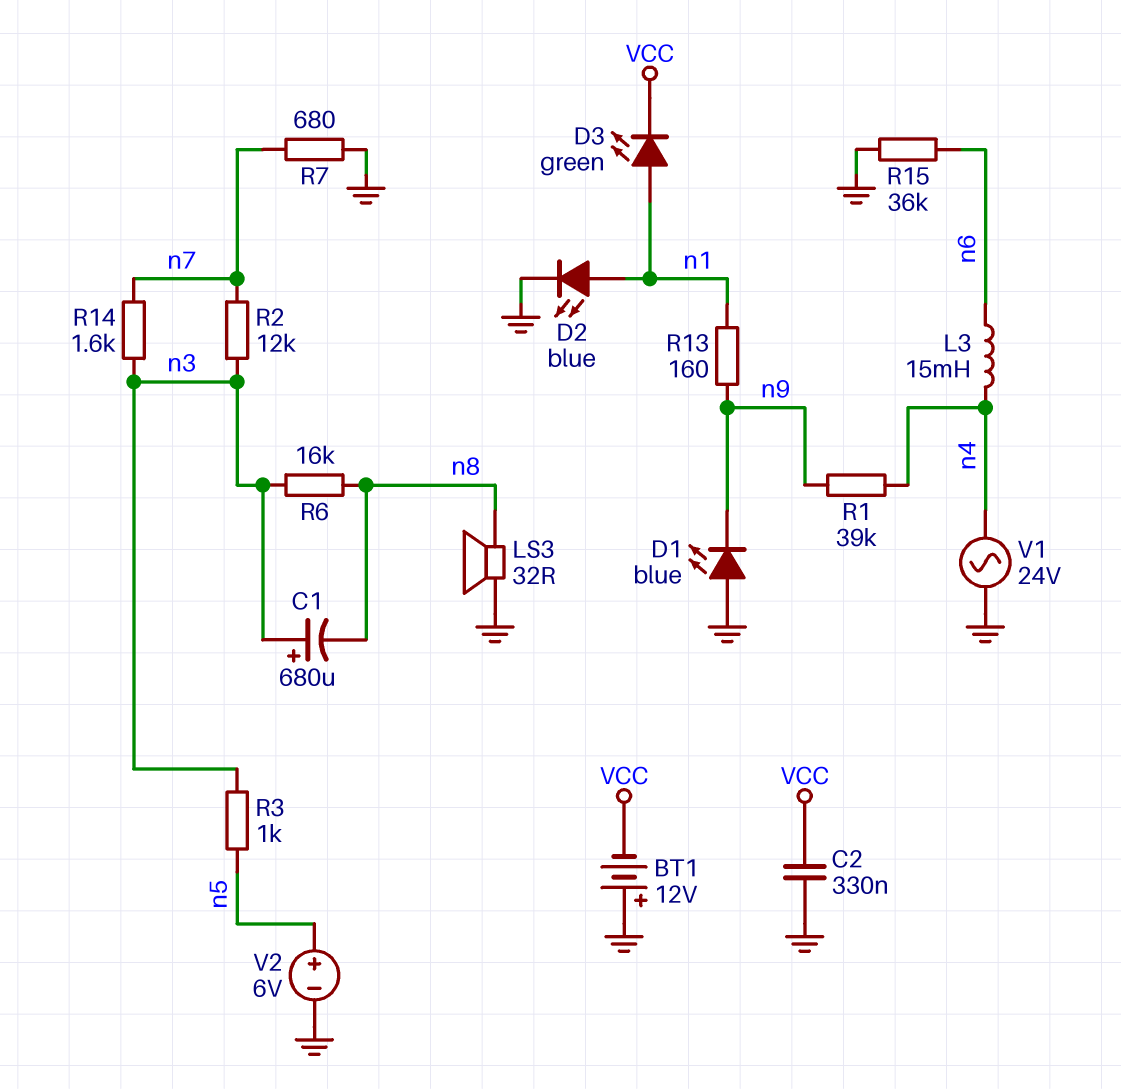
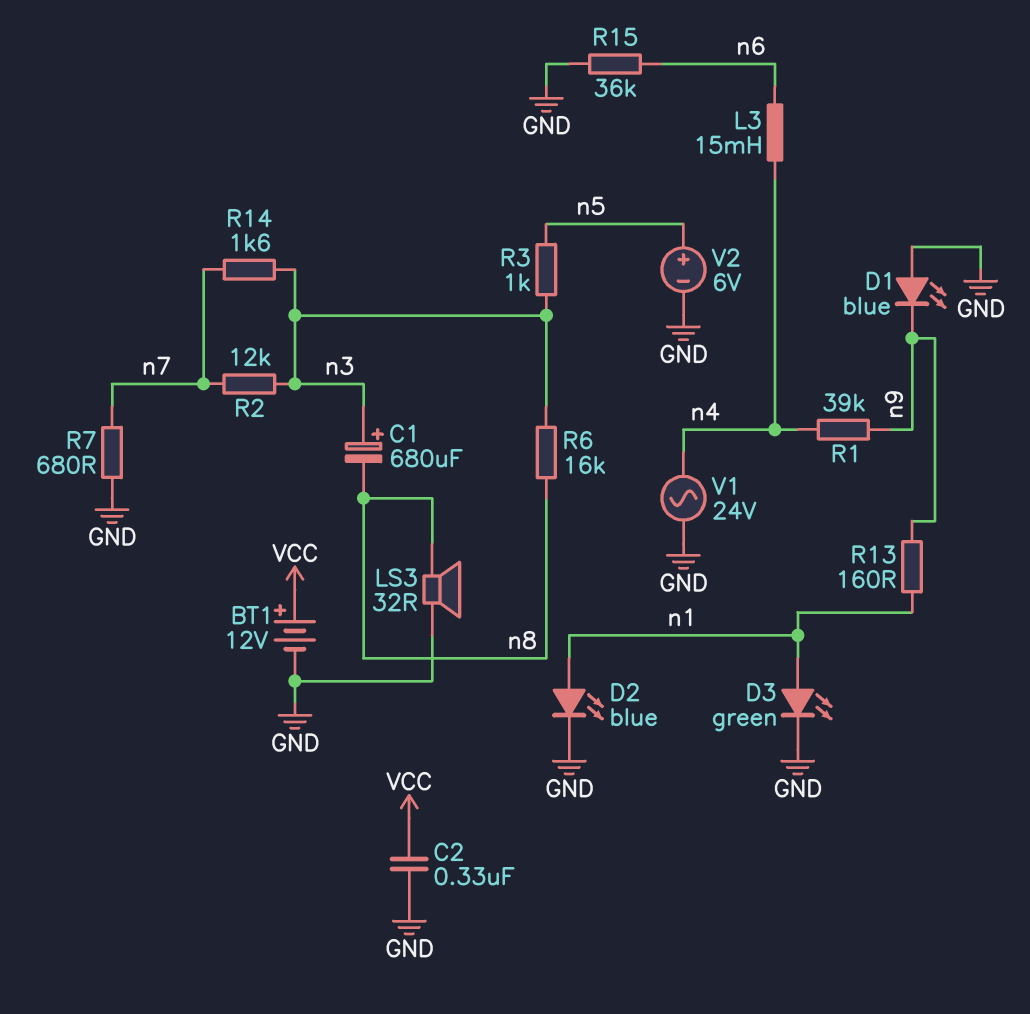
BT1: 12V (plus GND, minus VCC) -> 12V (plus VCC, minus GND)
D3: LED green (A n1, K VCC) -> LED green (A n1, K GND)

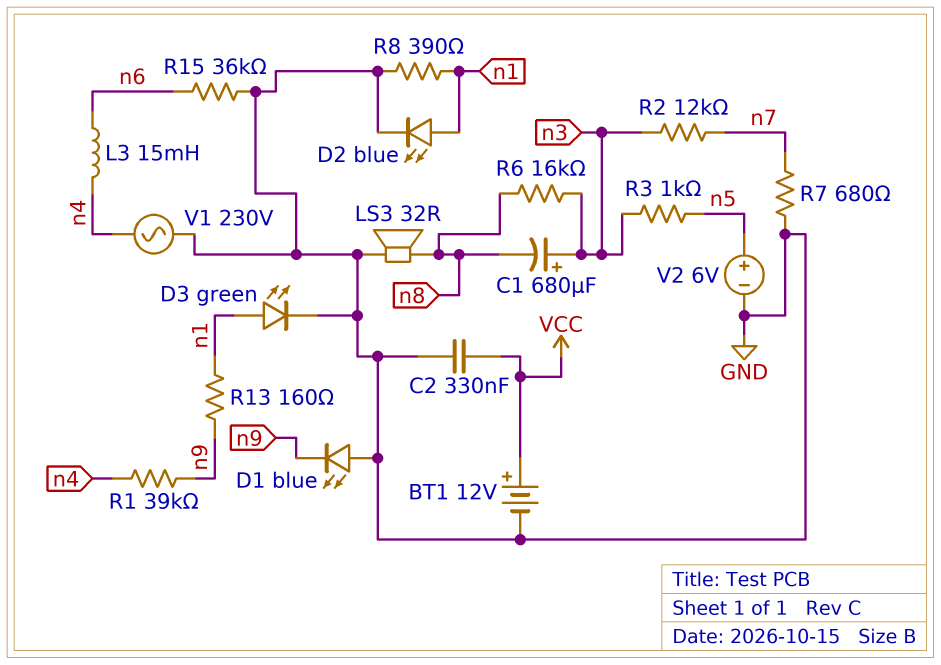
R8: none -> 390 (GND, n1)
R14: 1.6k (n3, n7) -> none
V1: AC 24V (GND, n4) -> AC 230V (GND, n4)

